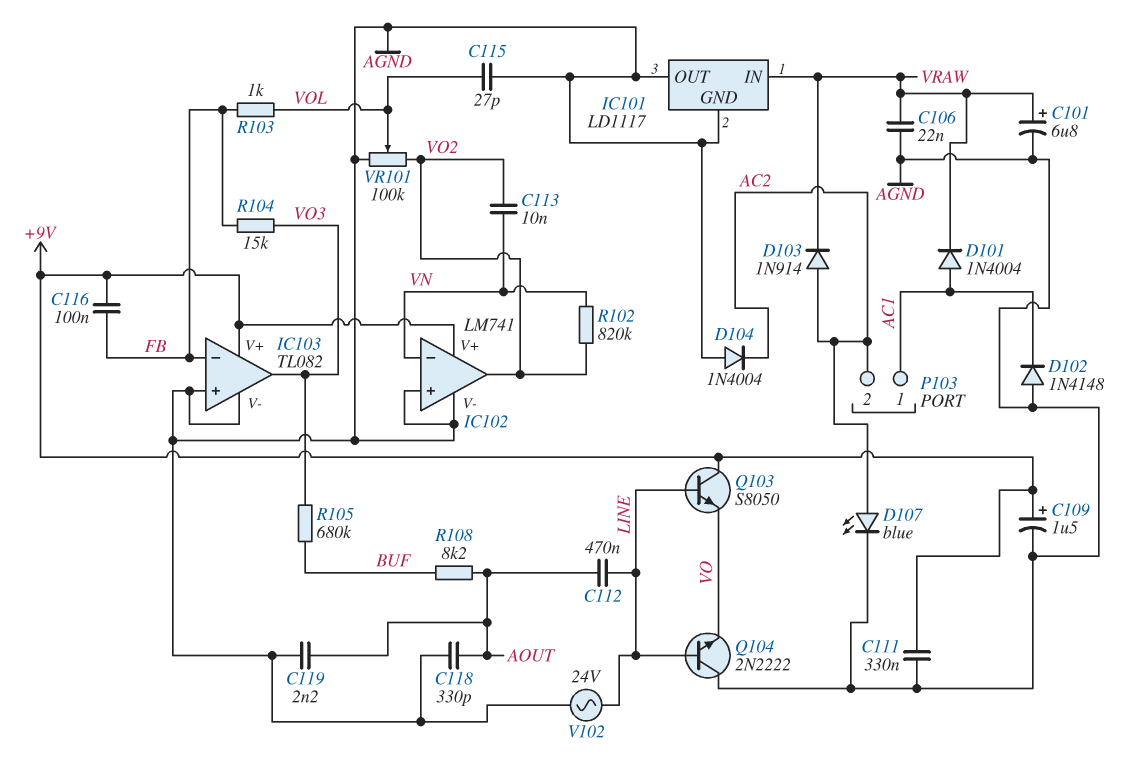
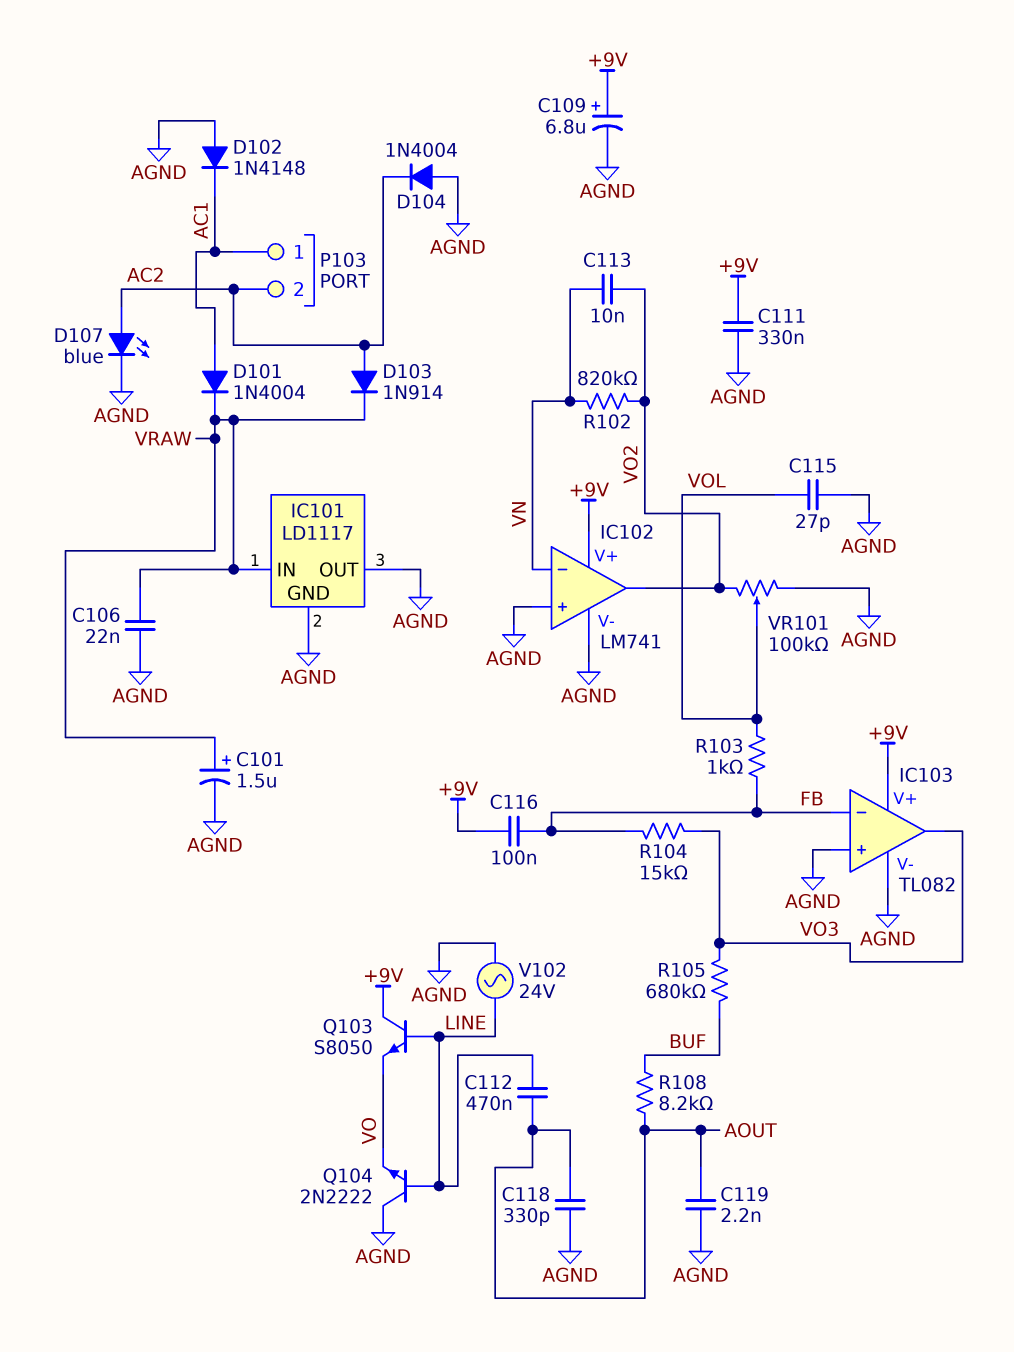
C101: 6.8uF (plus VRAW, minus AGND) -> 1.5uF (plus VRAW, minus AGND)
C109: 1.5uF (plus +9V, minus AGND) -> 6.8uF (plus +9V, minus AGND)

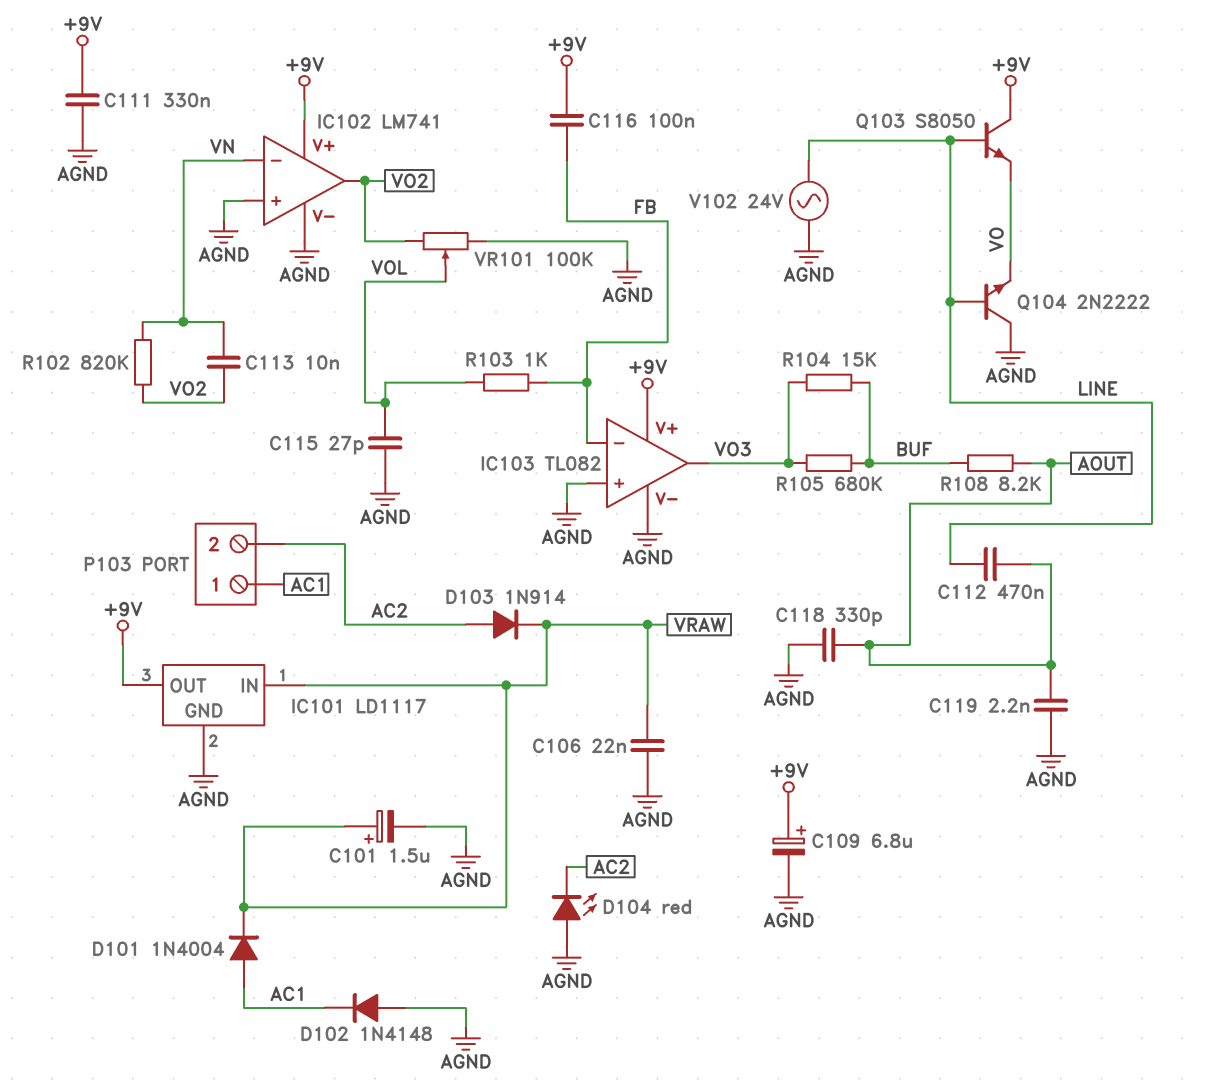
D104: diode 1N4004 (A AGND, K AC2) -> LED red (A AGND, K AC2)
D107: LED blue (A AC2, K AGND) -> none
IC101 pin OUT: AGND -> +9V
R104: 15k (FB, VO3) -> 15k (BUF, VO3)

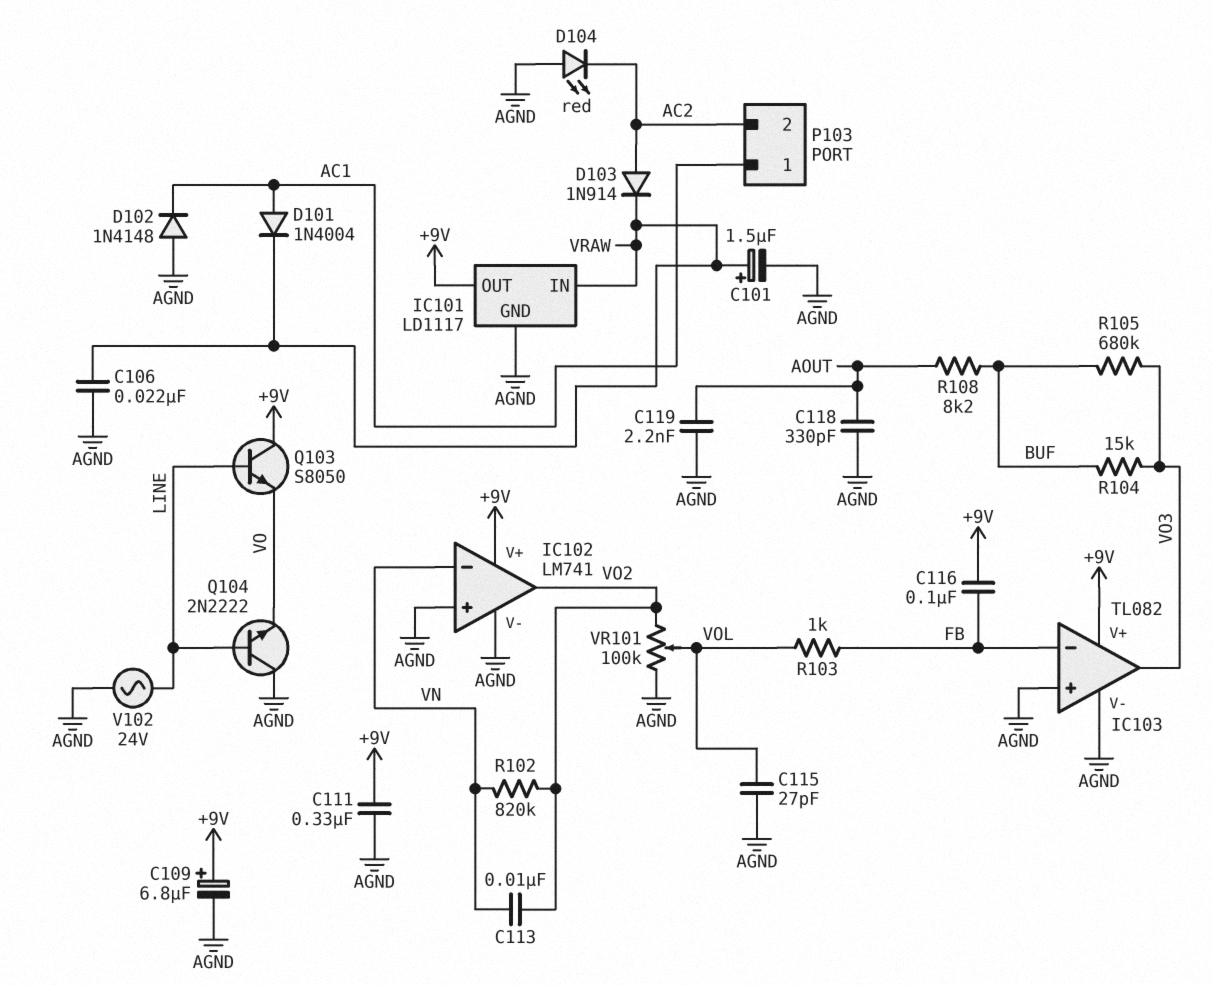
C112: 470nF (AOUT, LINE) -> none

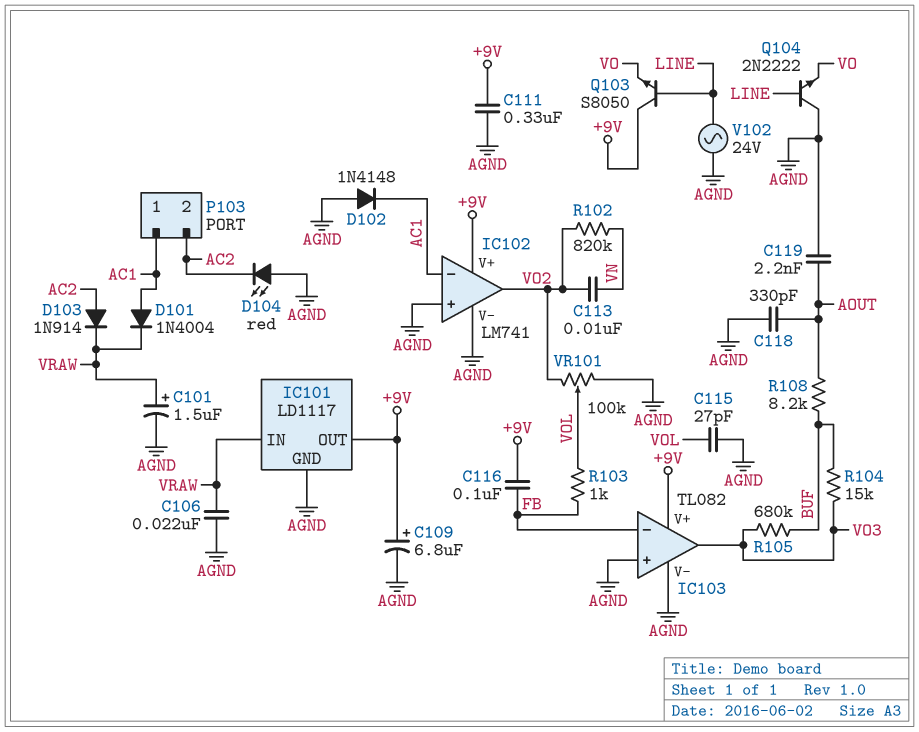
IC102 pin in-: VN -> AC1

